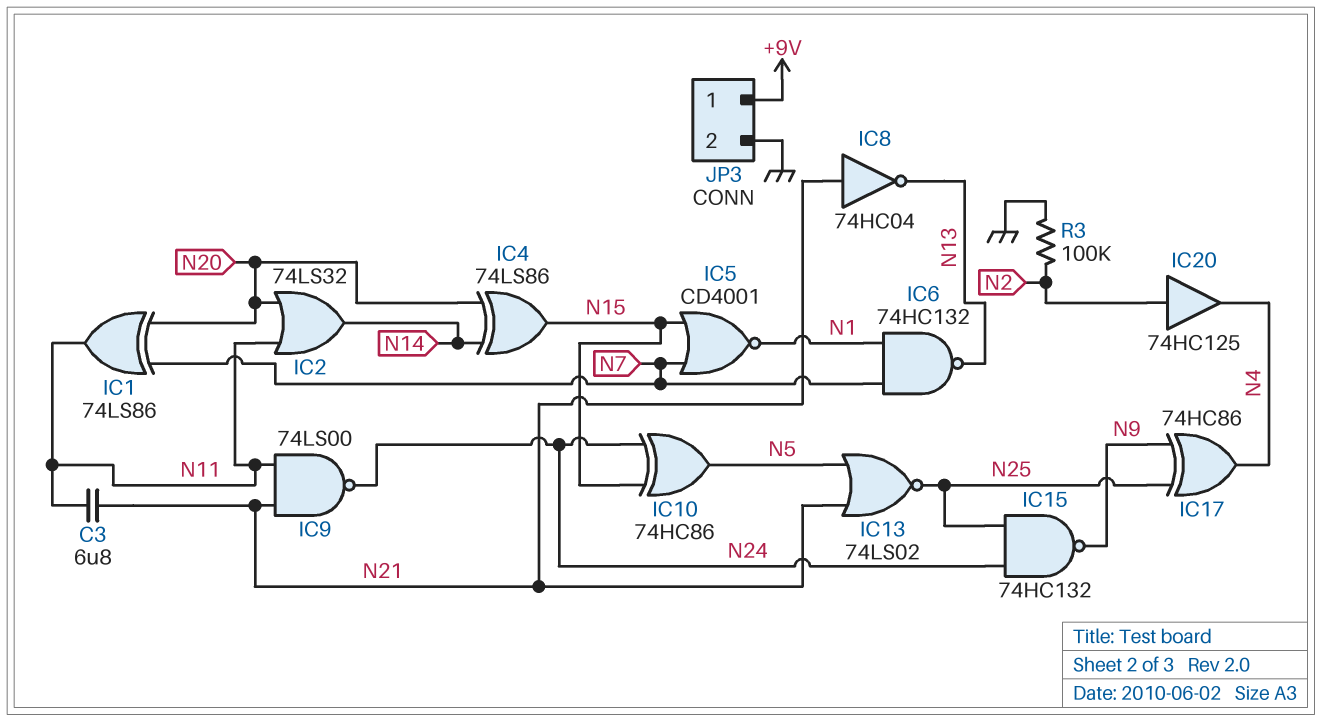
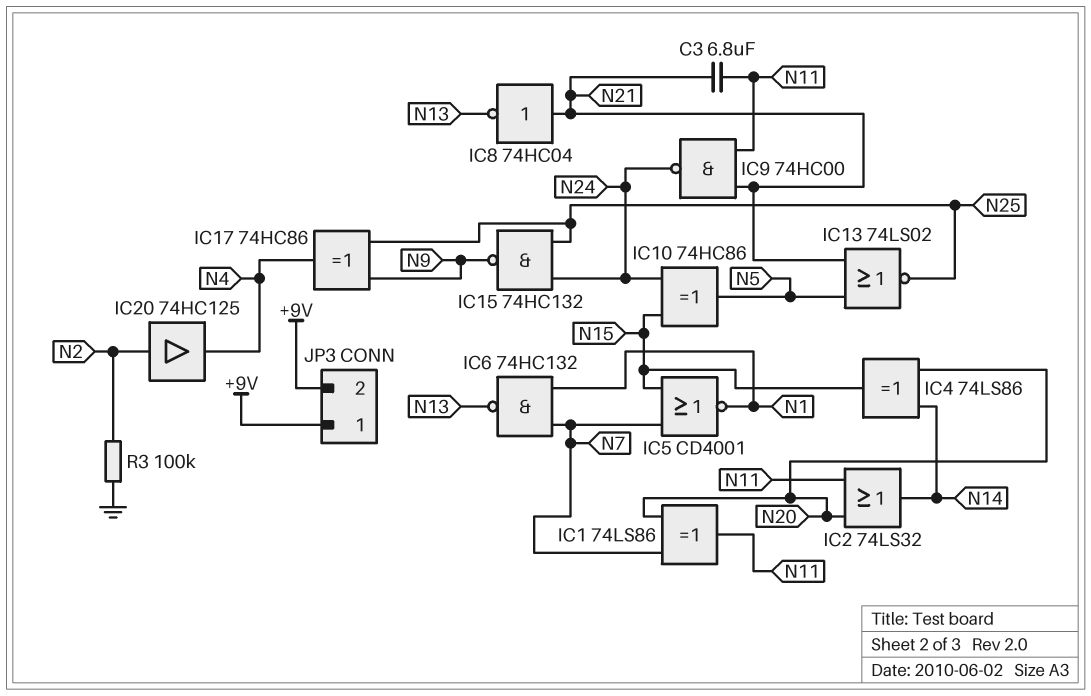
IC9: NAND 74LS00 (in N11, in N21, out N24) -> NAND 74HC00 (in N11, in N21, out N24)
JP3 pin 2: GND -> +9V

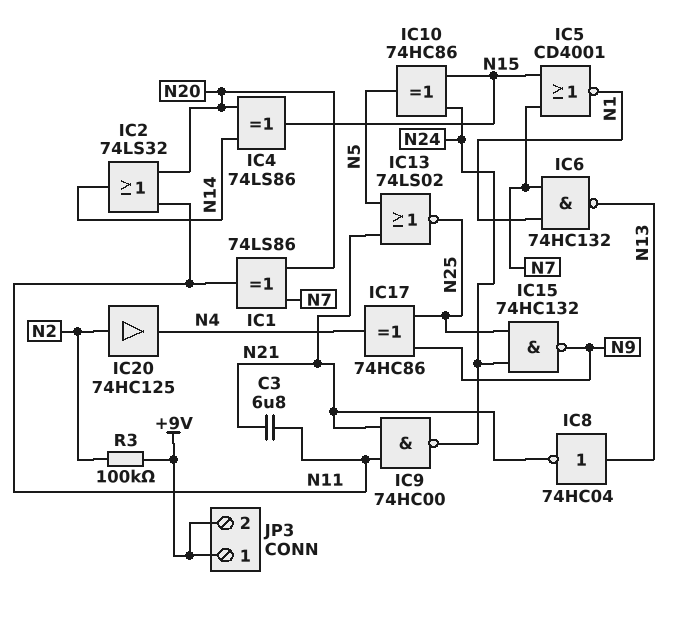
IC8: NOT 74HC04 (in N21, out N13) -> NOT 74HC04 (in N13, out N21)
R3: 100k (GND, N2) -> 100k (+9V, N2)

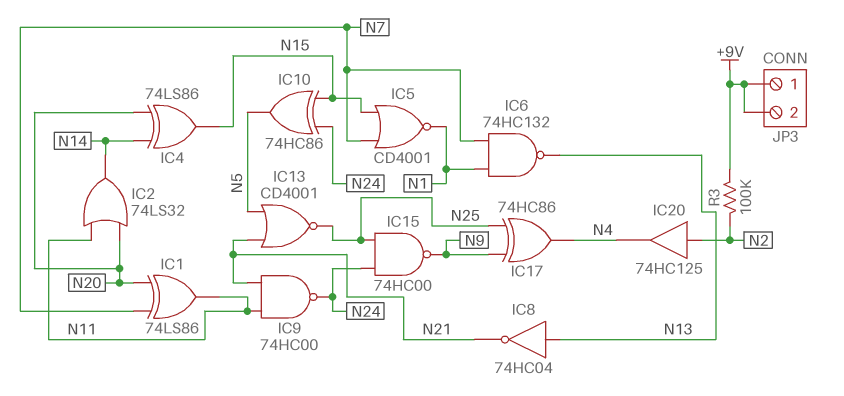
C3: 6.8uF (N11, N21) -> none
IC13: NOR 74LS02 (in N5, in N21, out N25) -> NOR CD4001 (in N5, in N21, out N25)
IC15: NAND 74HC132 (in N24, in N25, out N9) -> NAND 74HC00 (in N24, in N25, out N9)

